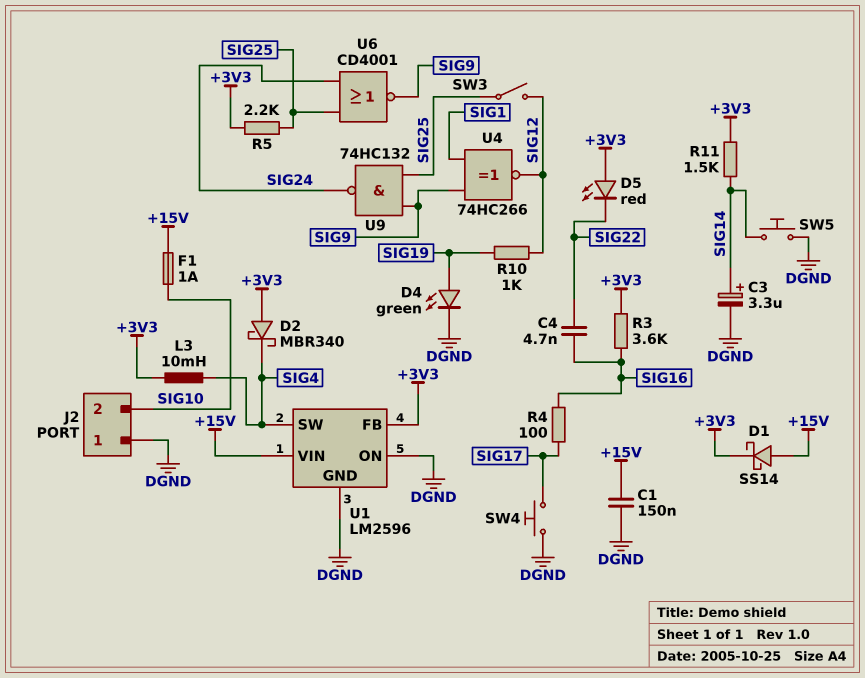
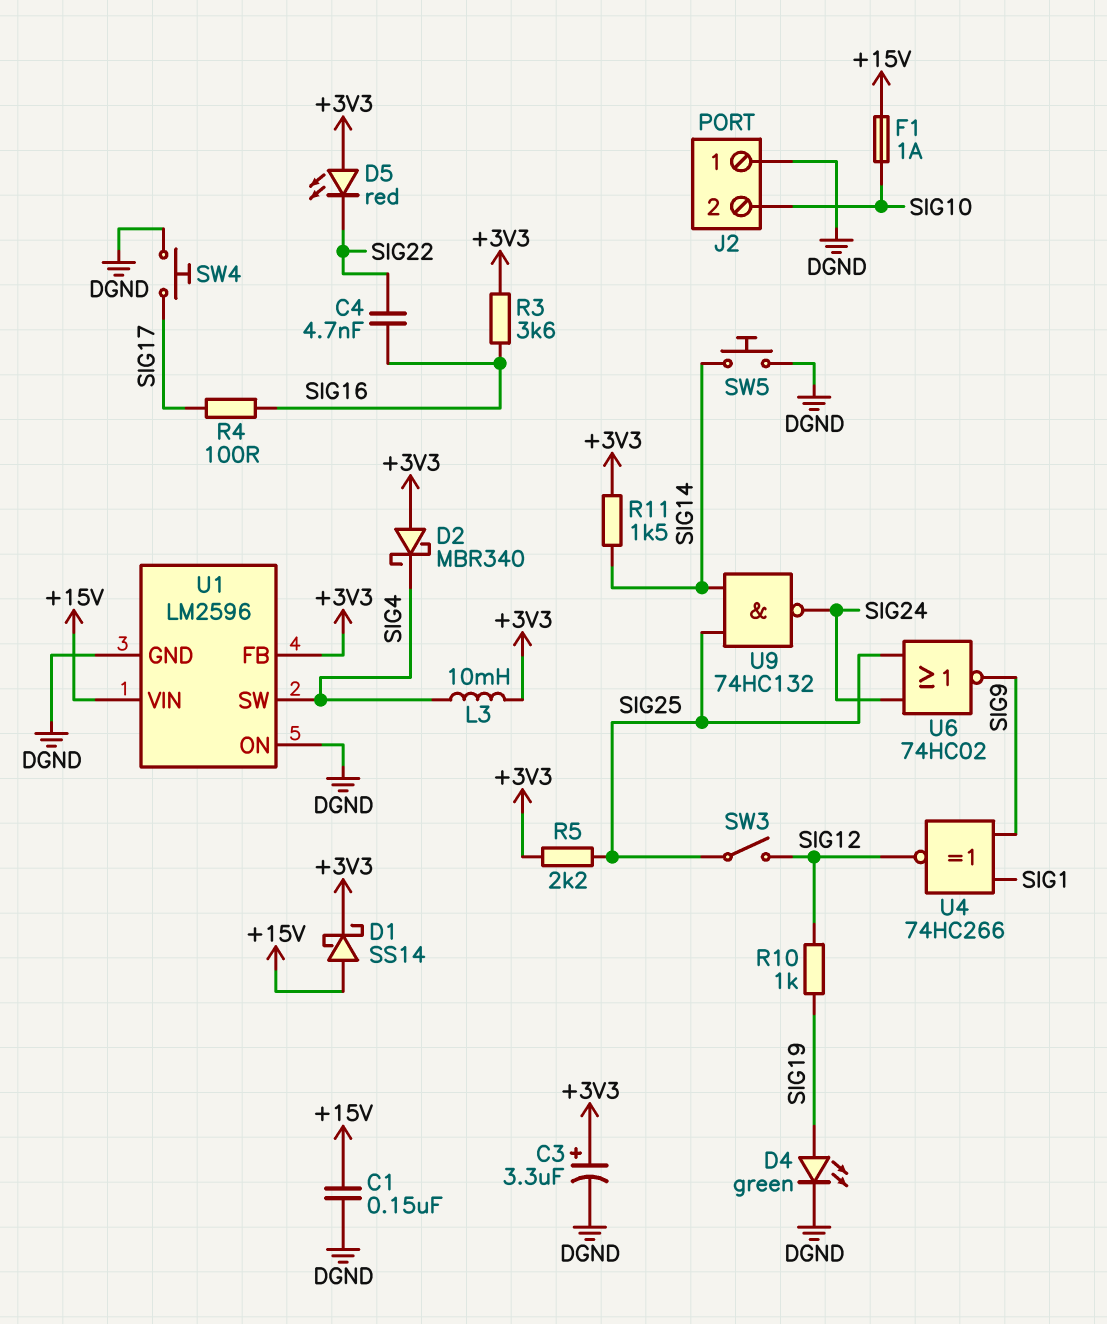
C3: 3.3uF (plus SIG14, minus DGND) -> 3.3uF (plus +3V3, minus DGND)
U6: NOR CD4001 (in SIG24, in SIG25, out SIG9) -> NOR 74HC02 (in SIG24, in SIG25, out SIG9)
U9: NAND 74HC132 (in SIG9, in SIG25, out SIG24) -> NAND 74HC132 (in SIG14, in SIG25, out SIG24)

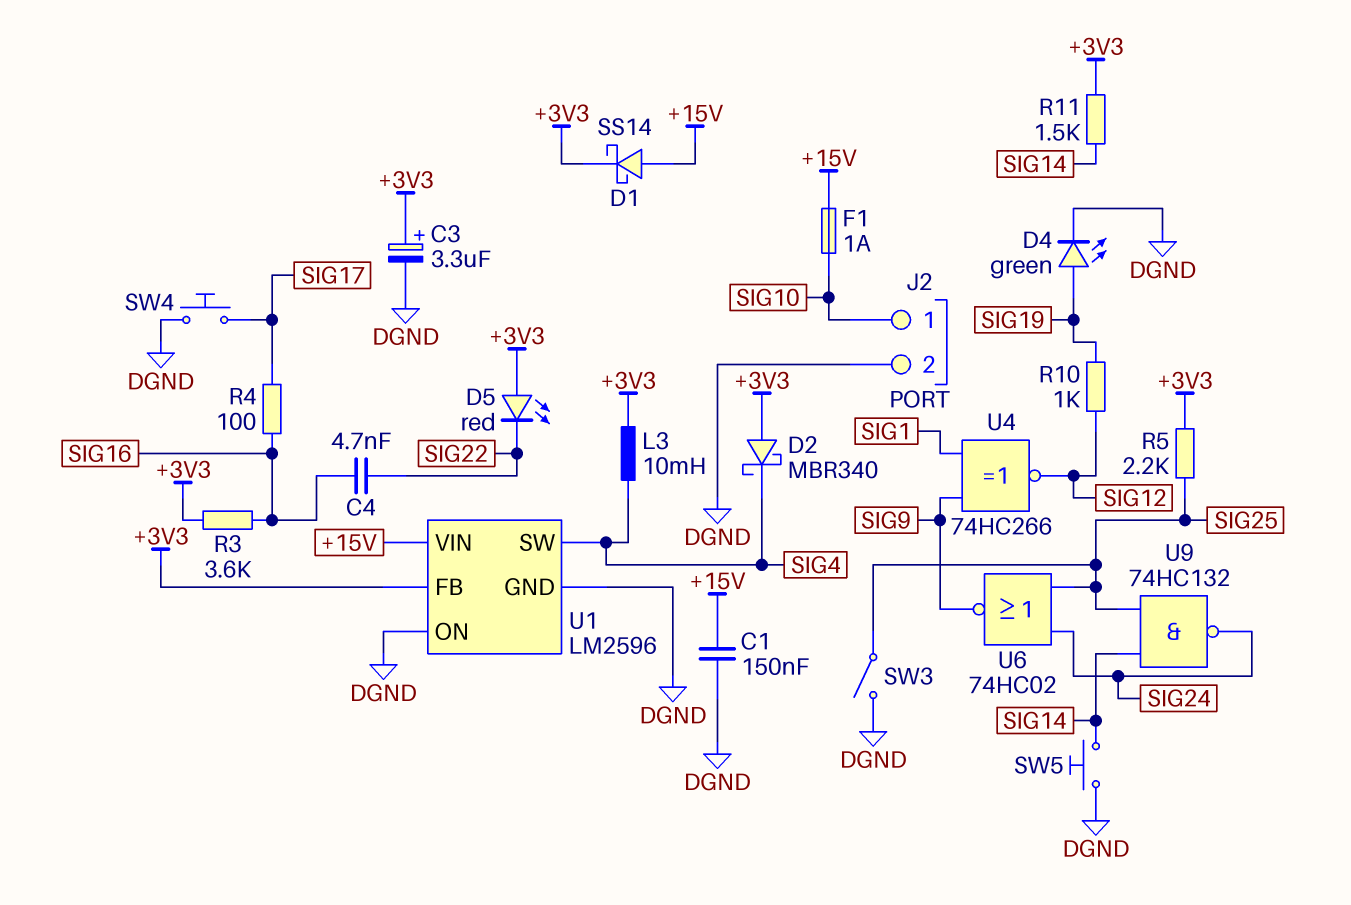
J2 pin 1: DGND -> SIG10
J2 pin 2: SIG10 -> DGND
SW3: switch (SIG12, SIG25) -> switch (DGND, SIG25)

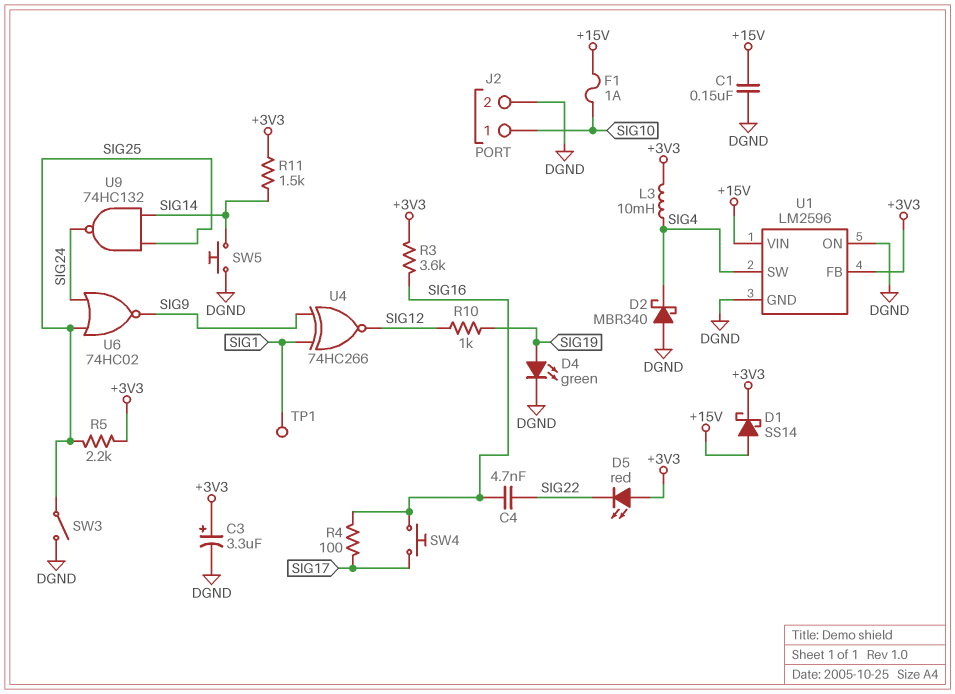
D2: schottky MBR340 (A +3V3, K SIG4) -> schottky MBR340 (A DGND, K SIG4)
SW4: button (DGND, SIG17) -> button (SIG16, SIG17)
TP1: none -> test point (SIG1)

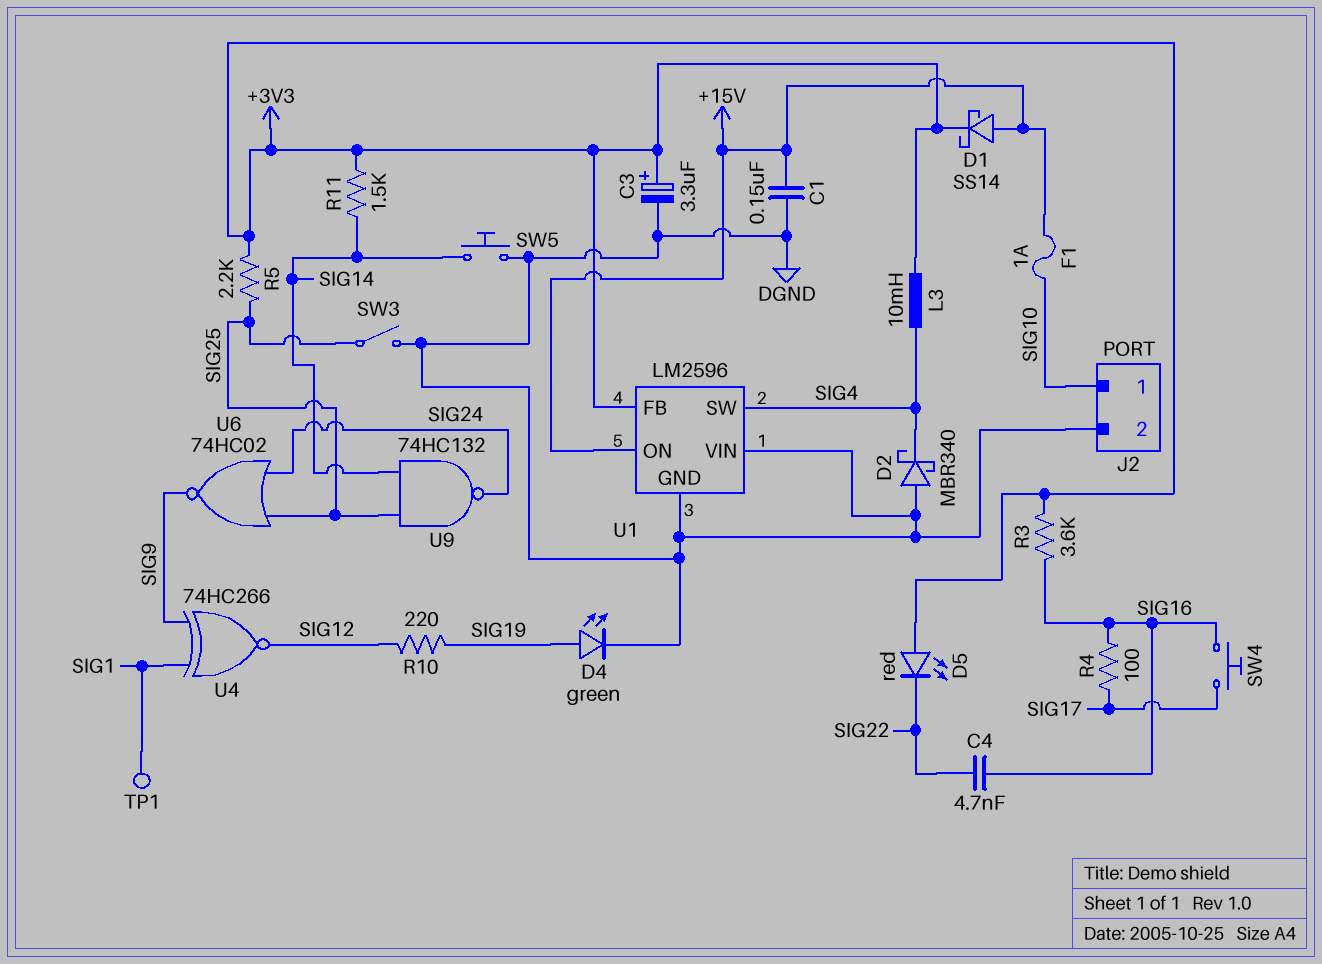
R10: 1k (SIG12, SIG19) -> 220 (SIG12, SIG19)
U1 pin ON: DGND -> +15V
U1 pin VIN: +15V -> DGND

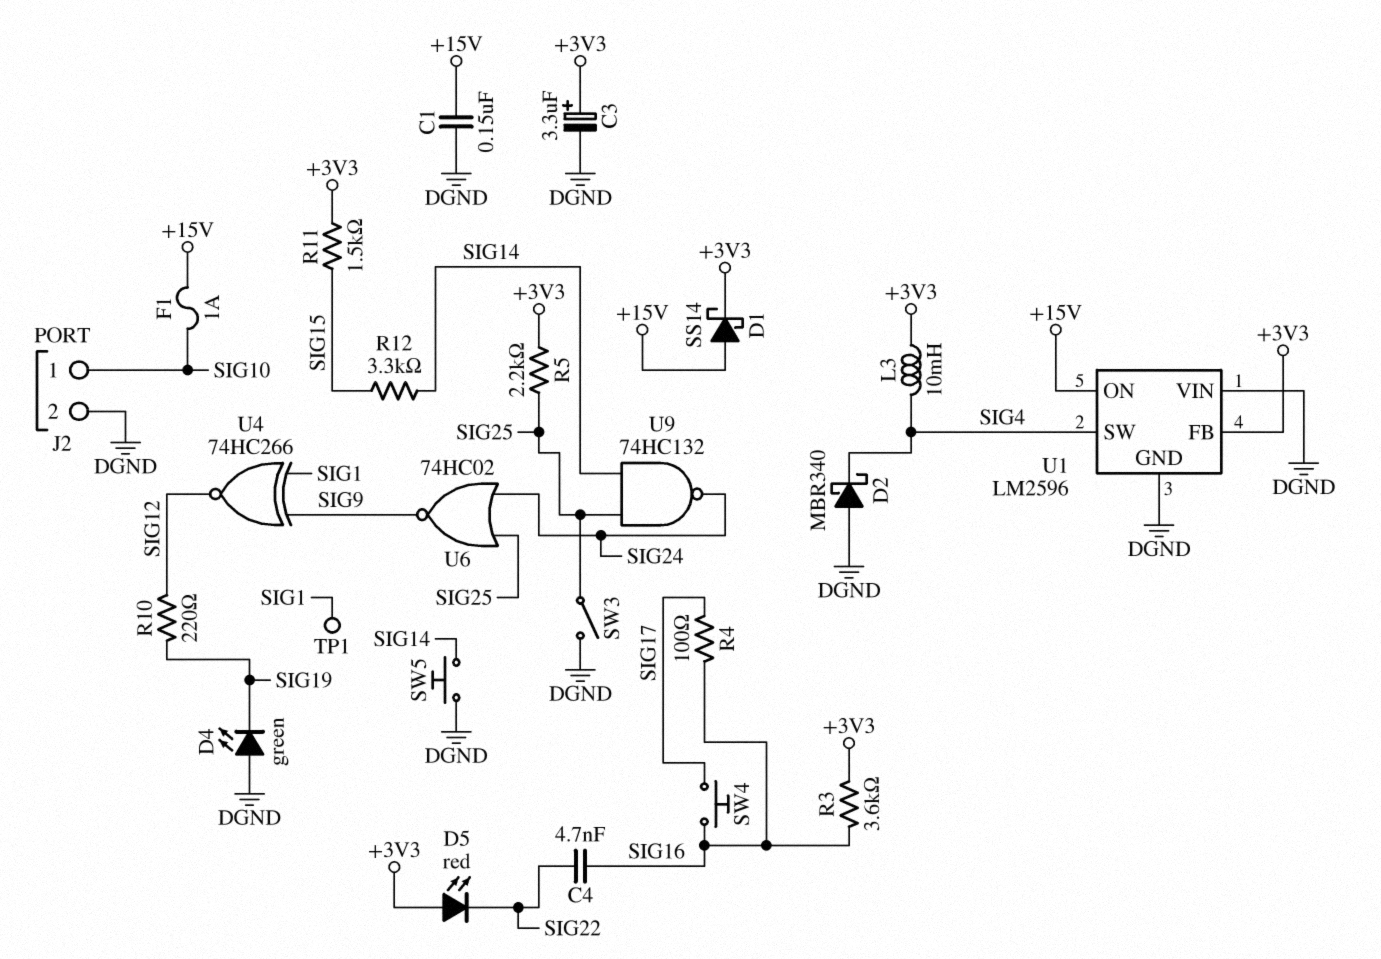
D4: LED green (A SIG19, K DGND) -> LED green (A DGND, K SIG19)
R11: 1.5k (+3V3, SIG14) -> 1.5k (+3V3, SIG15)
R12: none -> 3.3k (SIG14, SIG15)

